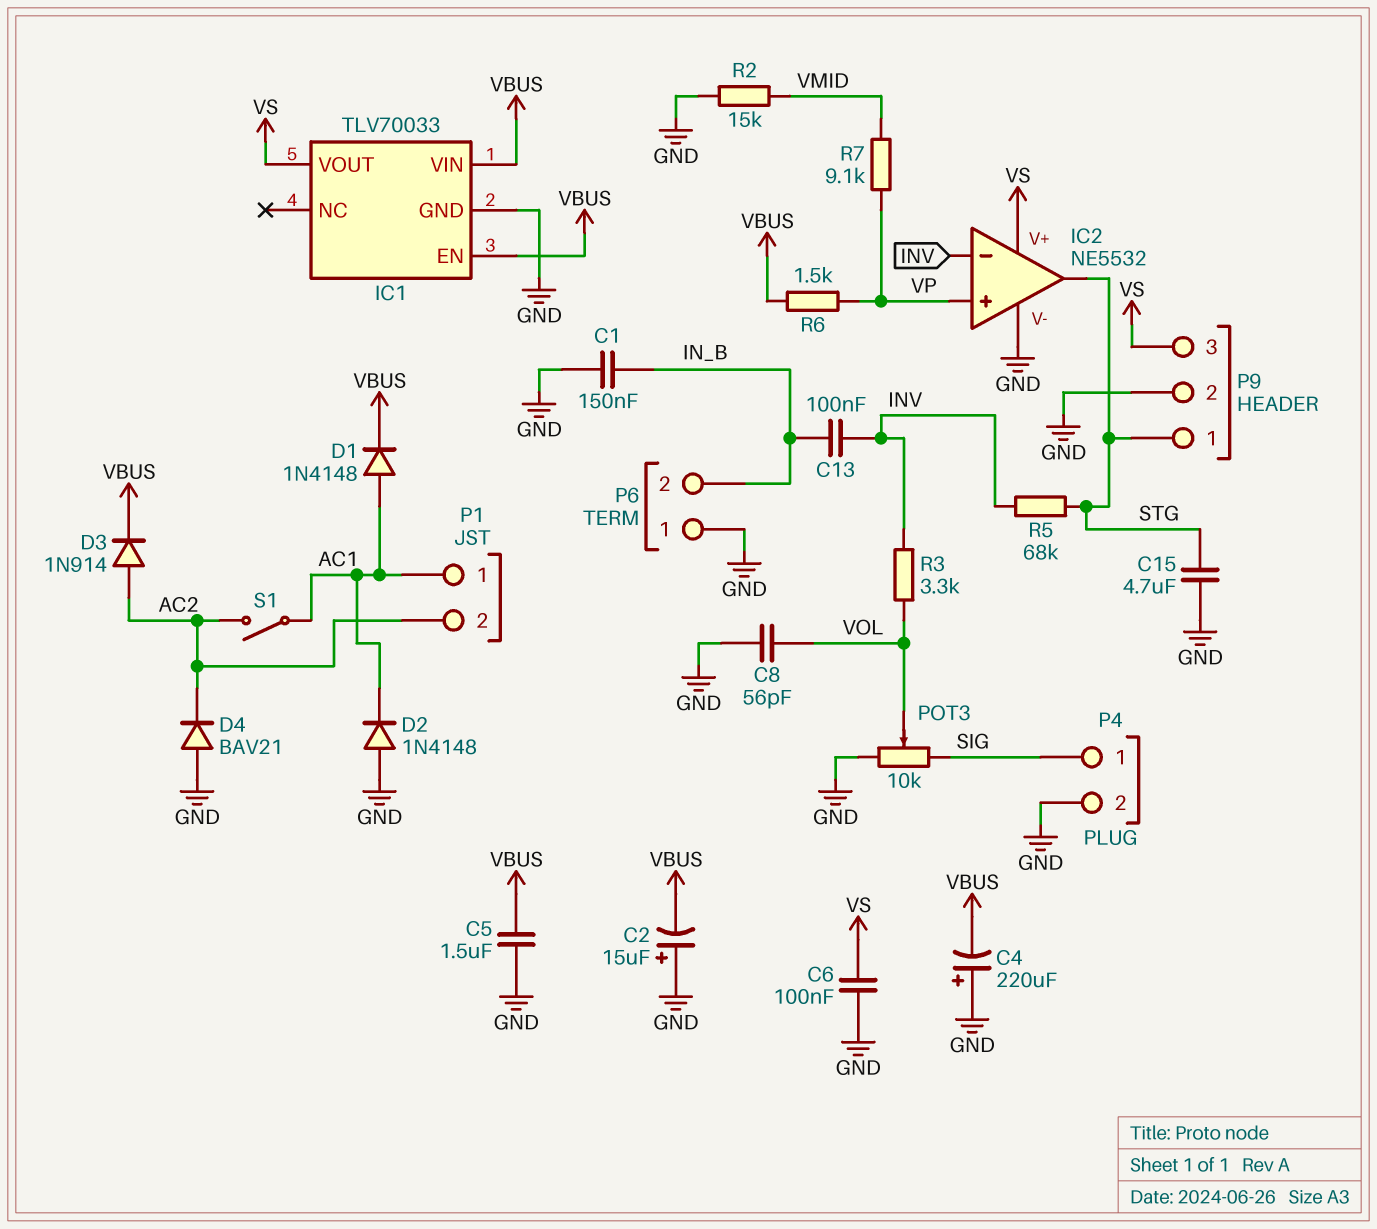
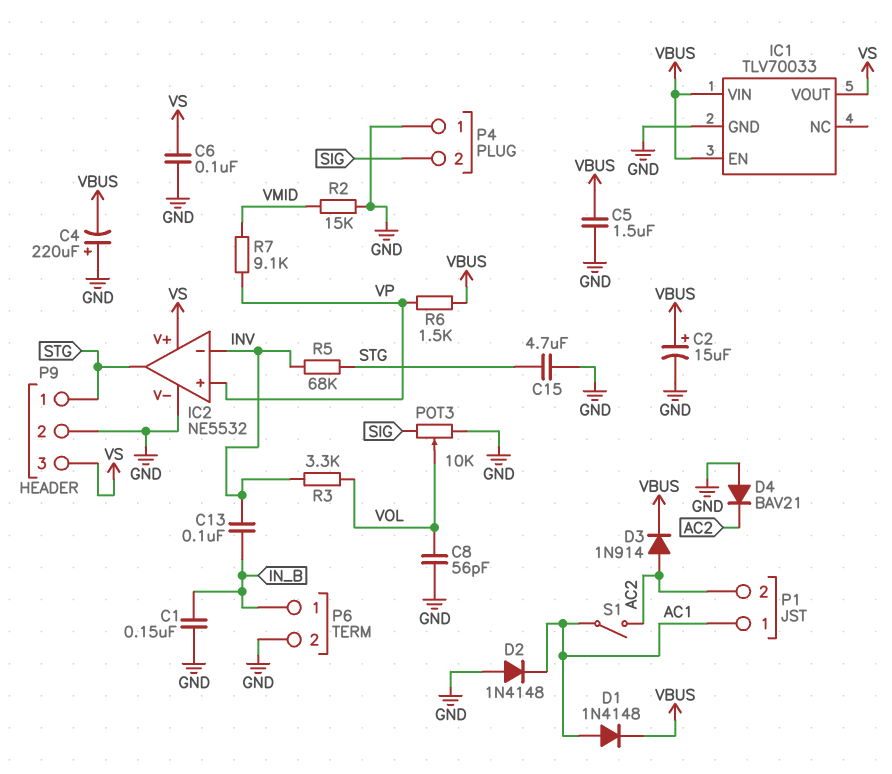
C2: 15uF (plus GND, minus VBUS) -> 15uF (plus VBUS, minus GND)
P4 pin 1: SIG -> GND
P4 pin 2: GND -> SIG
P6 pin 1: GND -> IN_B
P6 pin 2: IN_B -> GND

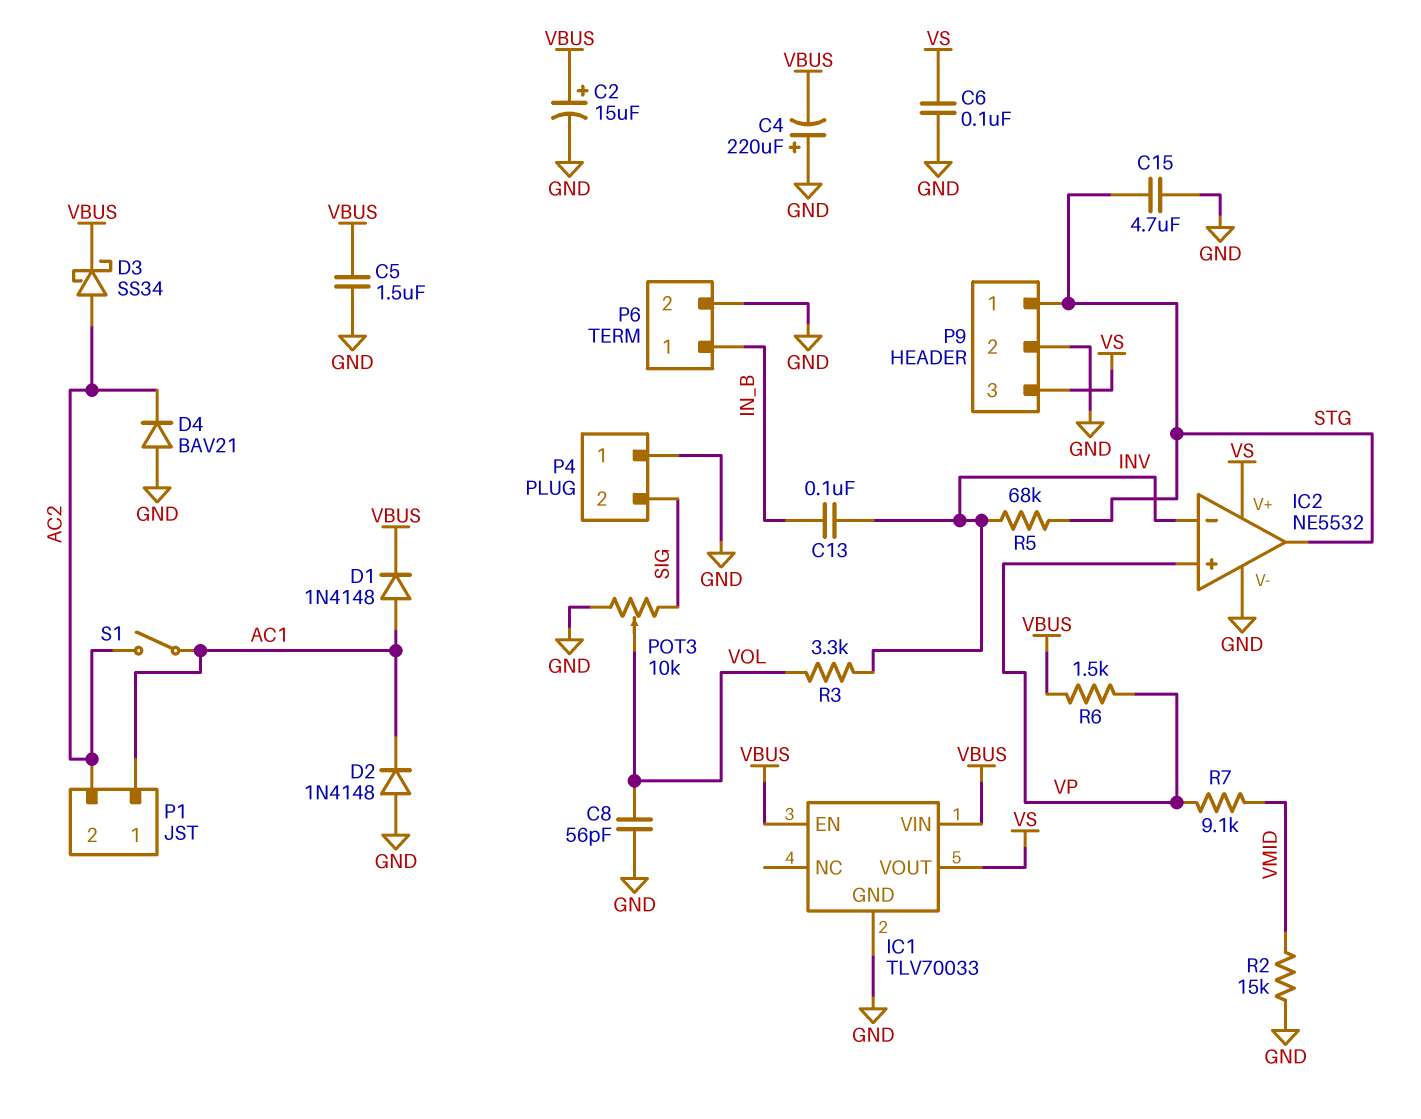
C1: 150nF (GND, IN_B) -> none
D3: diode 1N914 (A AC2, K VBUS) -> schottky SS34 (A AC2, K VBUS)

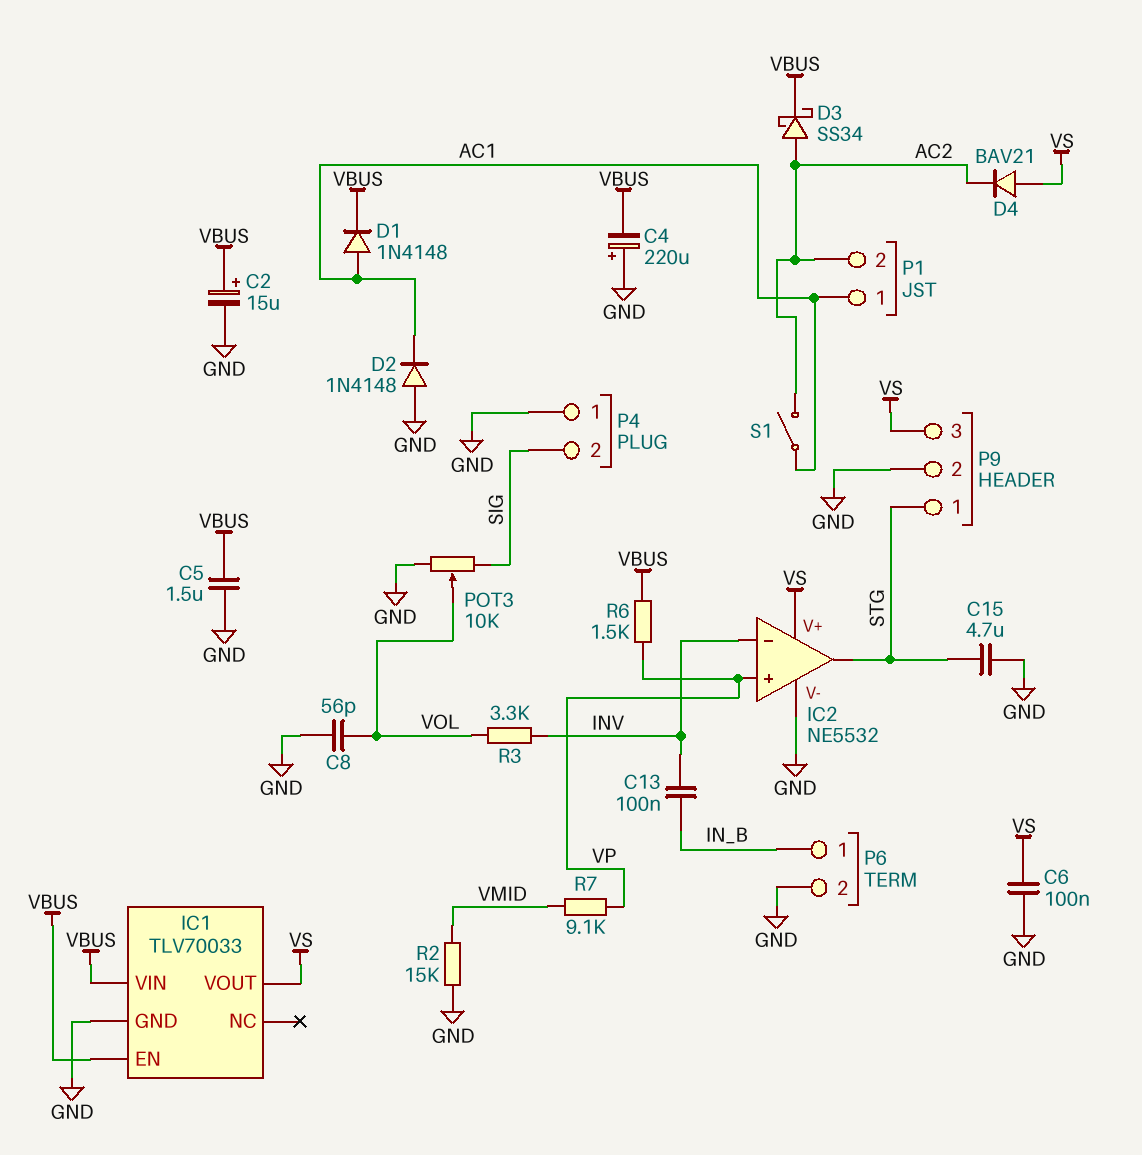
D4: diode BAV21 (A GND, K AC2) -> diode BAV21 (A VS, K AC2)
R5: 68k (INV, STG) -> none

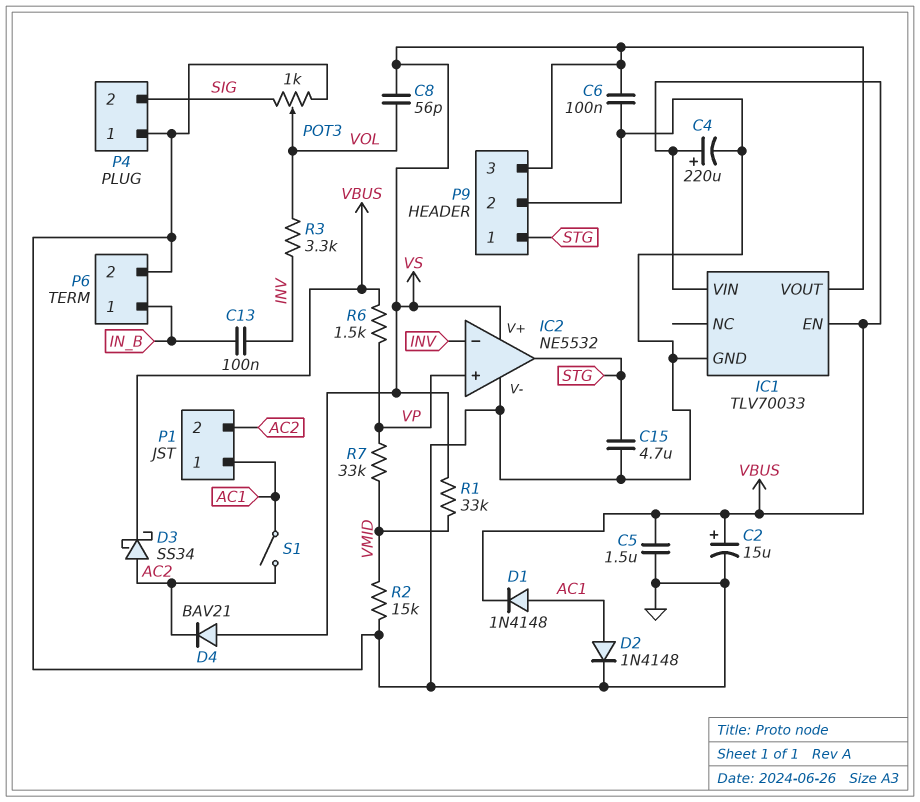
C4: 220uF (plus GND, minus VBUS) -> 220uF (plus VBUS, minus GND)
C8: 56pF (GND, VOL) -> 56pF (VOL, VS)
D2: diode 1N4148 (A GND, K AC1) -> diode 1N4148 (A AC1, K GND)
POT3: 10k (GND, SIG, wiper VOL) -> 1k (GND, SIG, wiper VOL)
R1: none -> 33k (VMID, VS)
R7: 9.1k (VMID, VP) -> 33k (VMID, VP)

